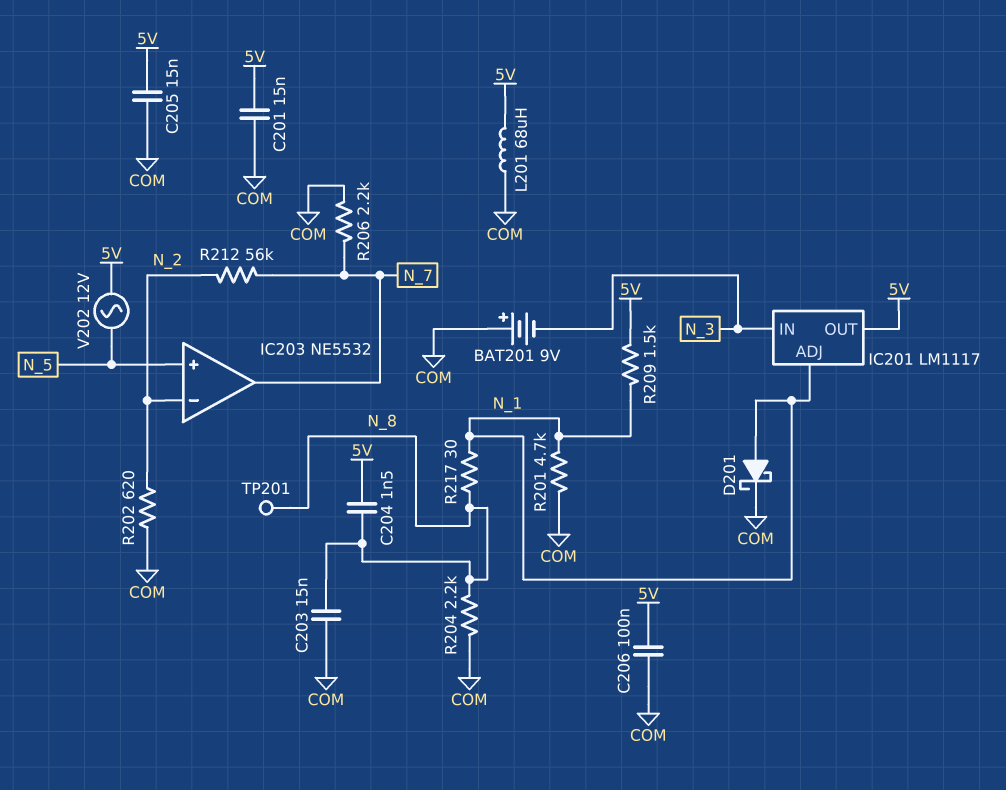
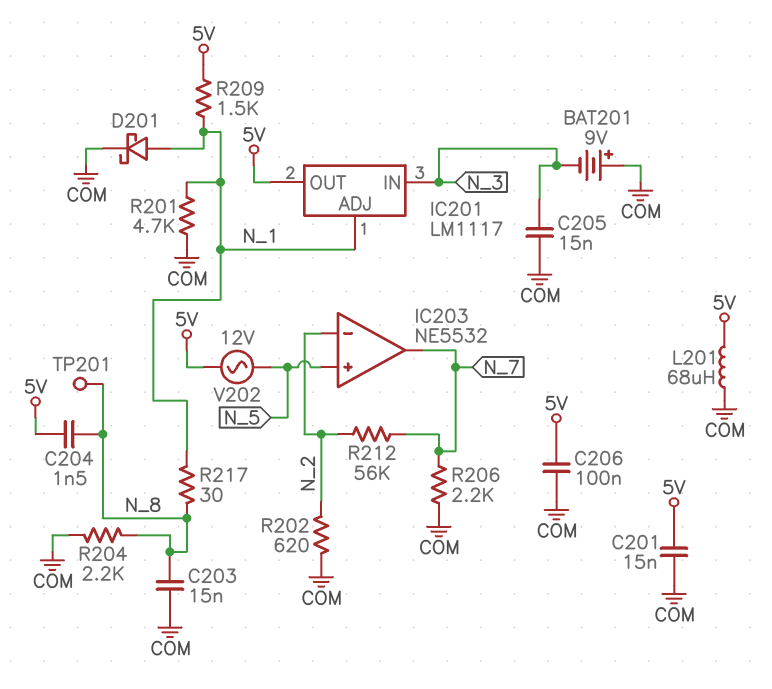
C205: 15nF (5V, COM) -> 15nF (COM, N_3)

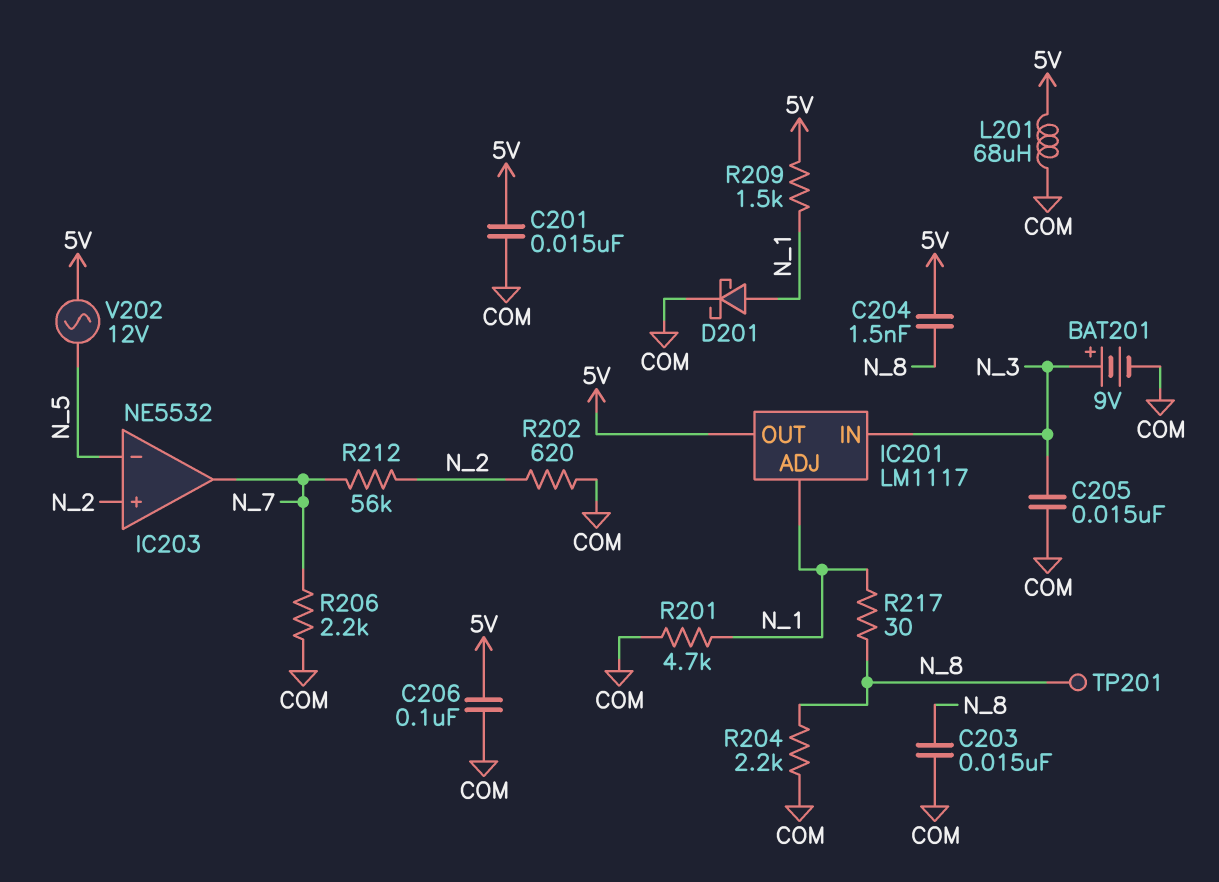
BAT201: 9V (plus COM, minus N_3) -> 9V (plus N_3, minus COM)
IC203 pin in+: N_5 -> N_2
IC203 pin in-: N_2 -> N_5

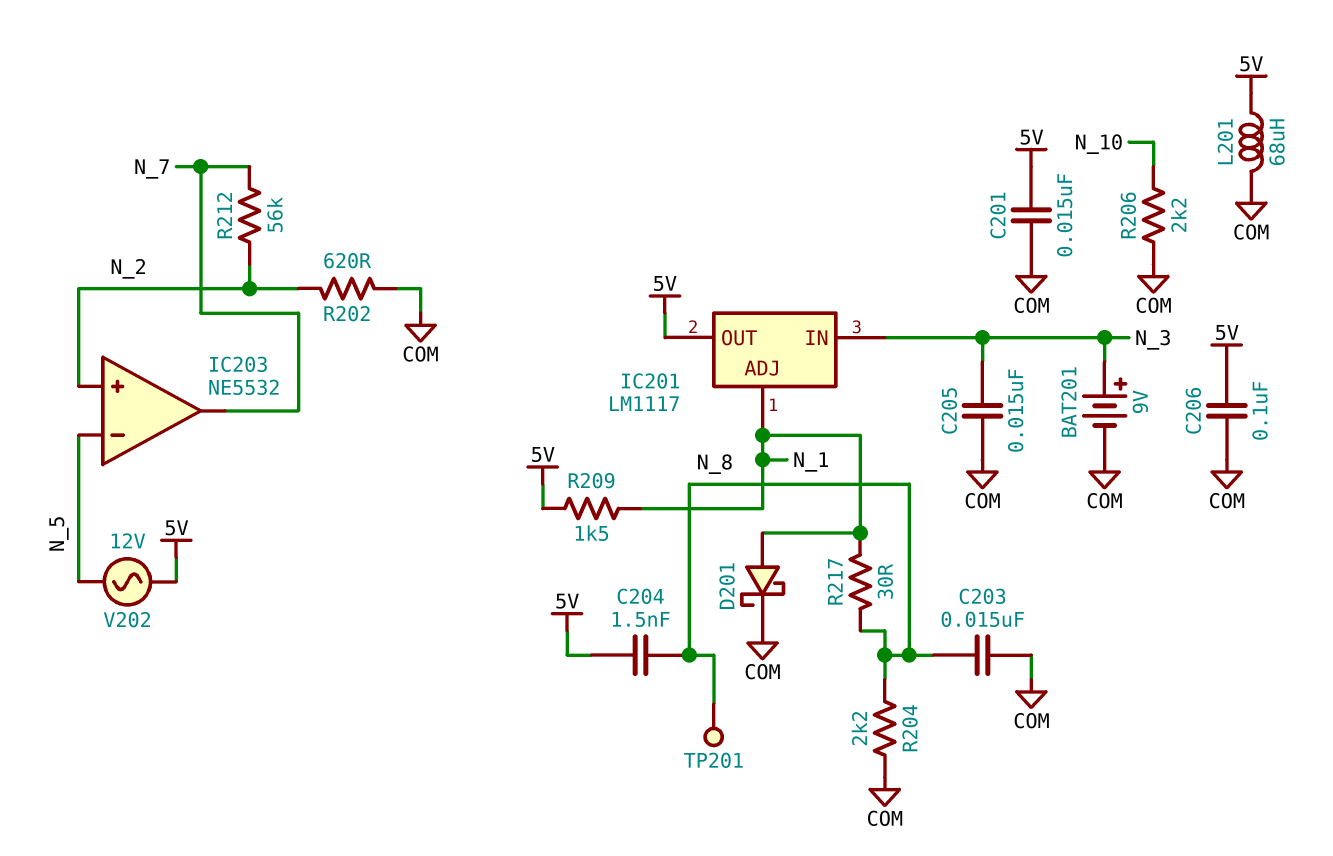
R201: 4.7k (COM, N_1) -> none
R206: 2.2k (COM, N_7) -> 2.2k (COM, N_10)

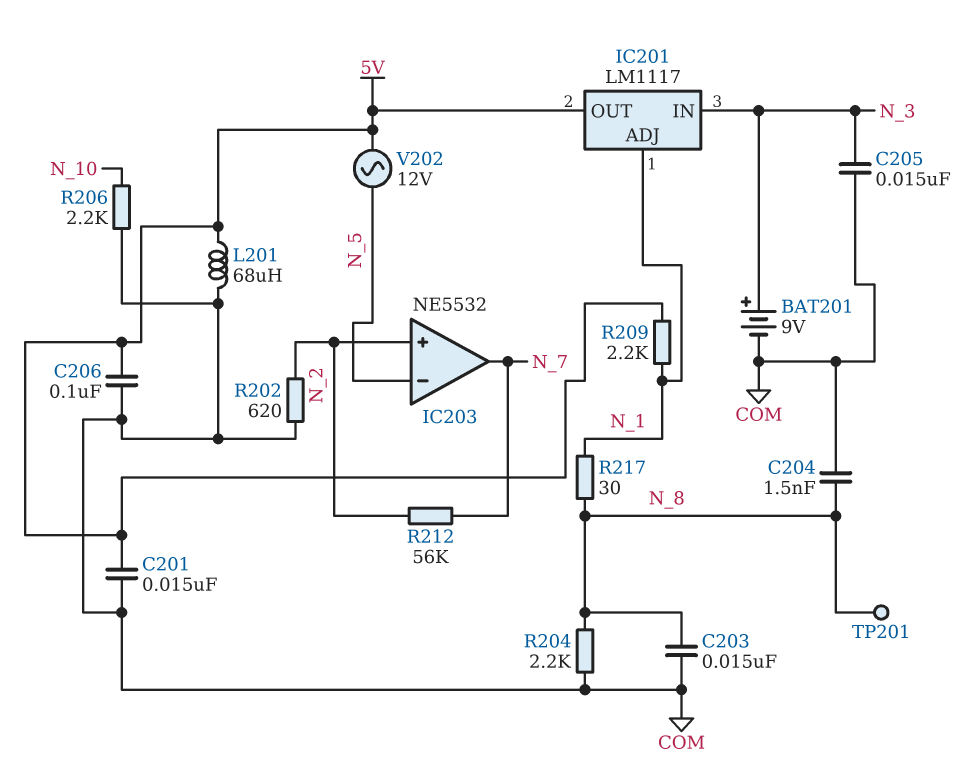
C204: 1.5nF (5V, N_8) -> 1.5nF (COM, N_8)
D201: schottky (A N_1, K COM) -> none
R209: 1.5k (5V, N_1) -> 2.2k (5V, N_1)

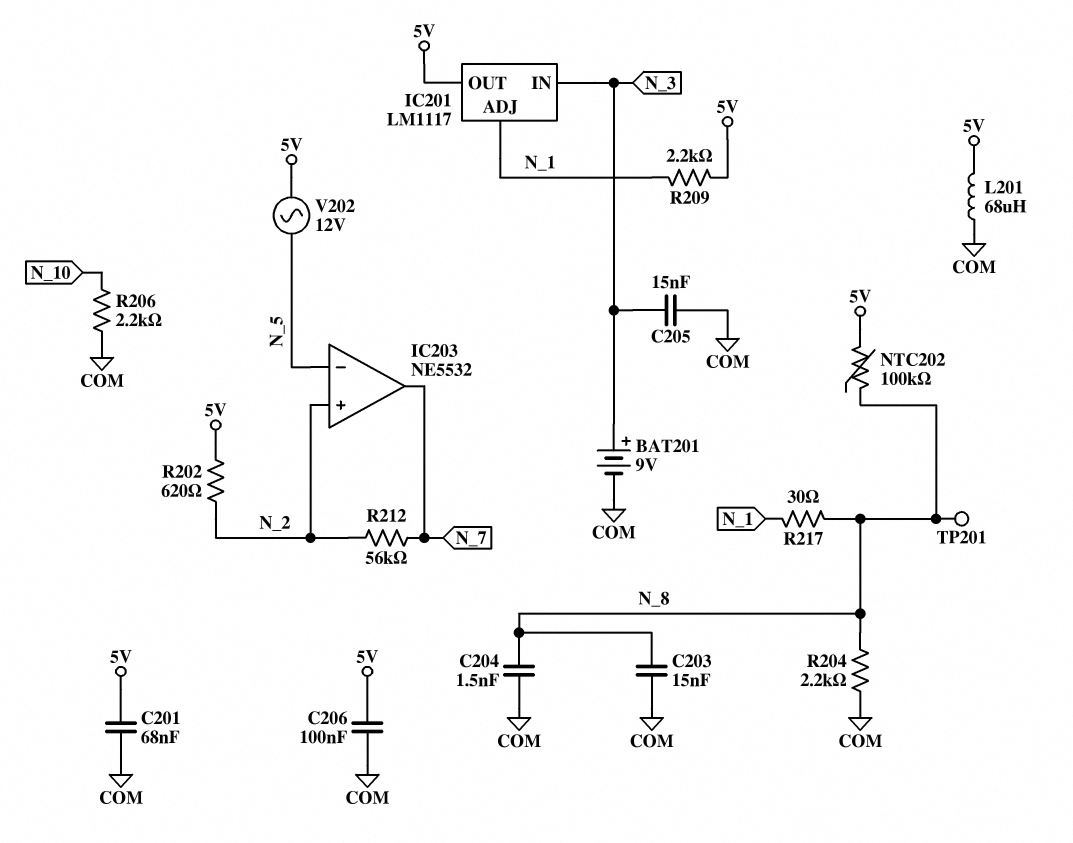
C201: 15nF (5V, COM) -> 68nF (5V, COM)
NTC202: none -> 100k (5V, N_8)
R202: 620 (COM, N_2) -> 620 (5V, N_2)

